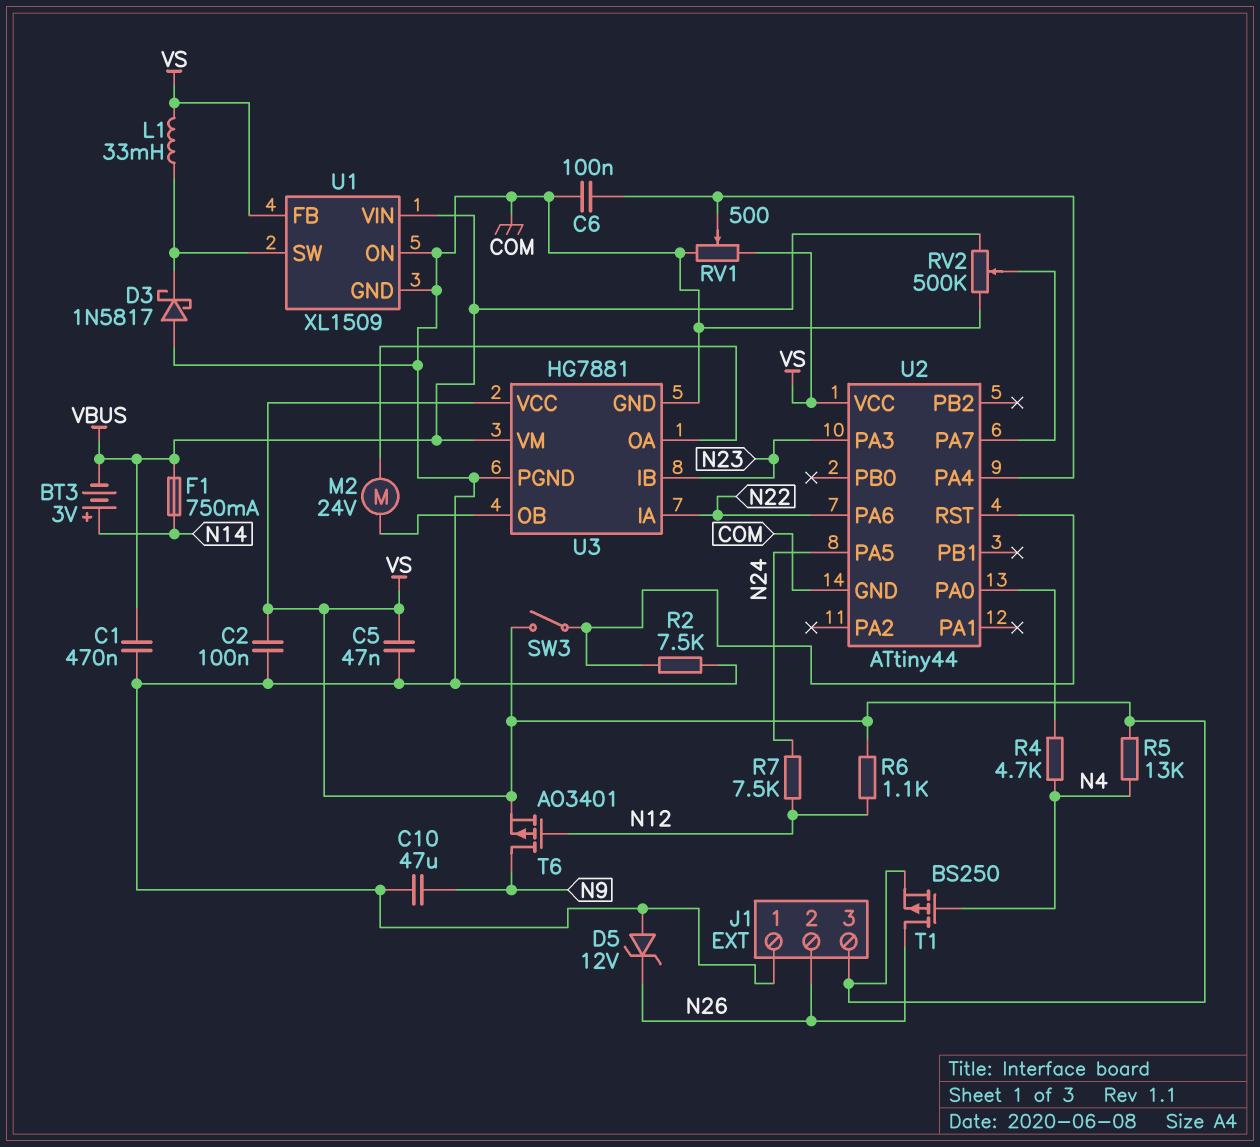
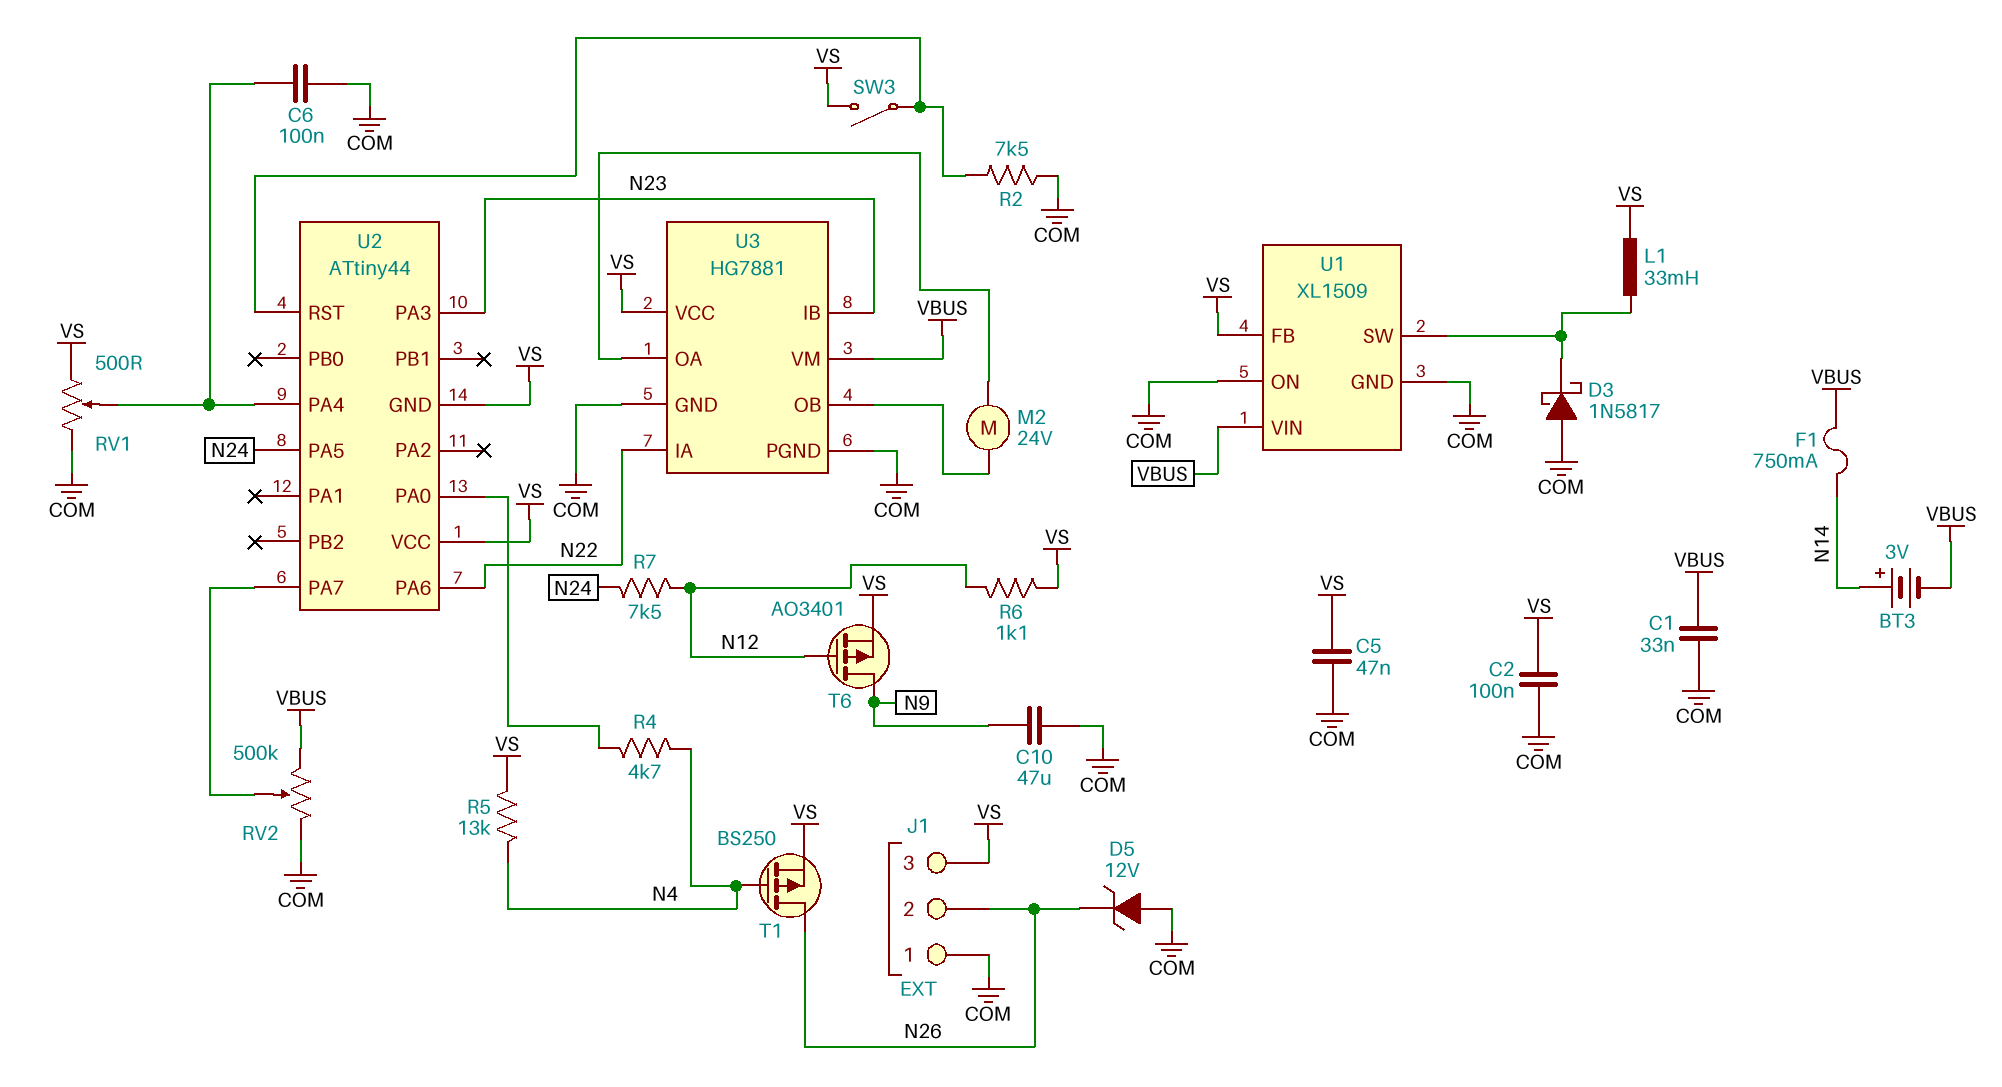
C1: 470nF (COM, VBUS) -> 33nF (COM, VBUS)
U2 pin GND: COM -> VS

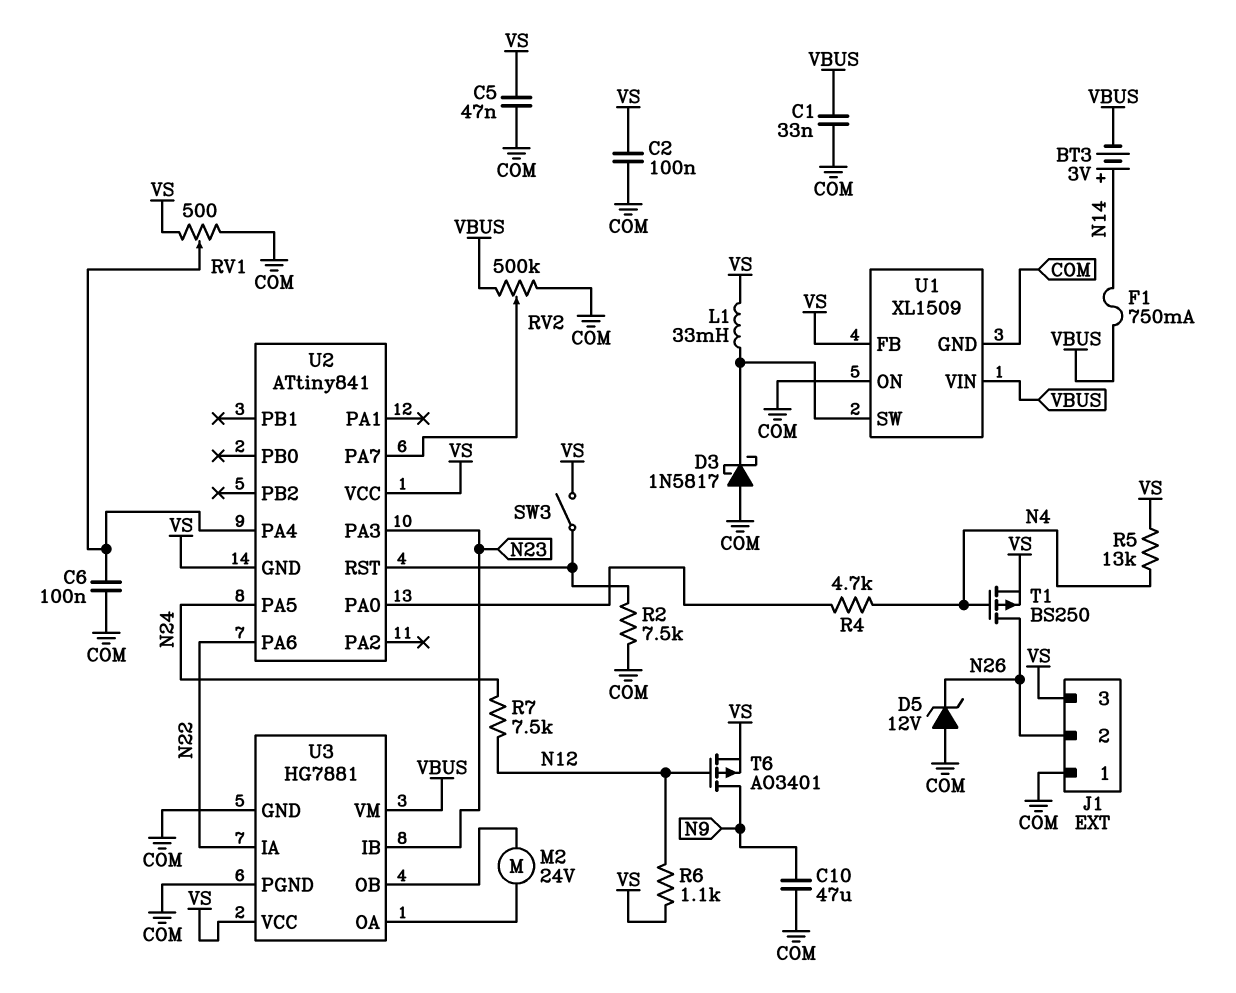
U2: ATtiny44 -> ATtiny841

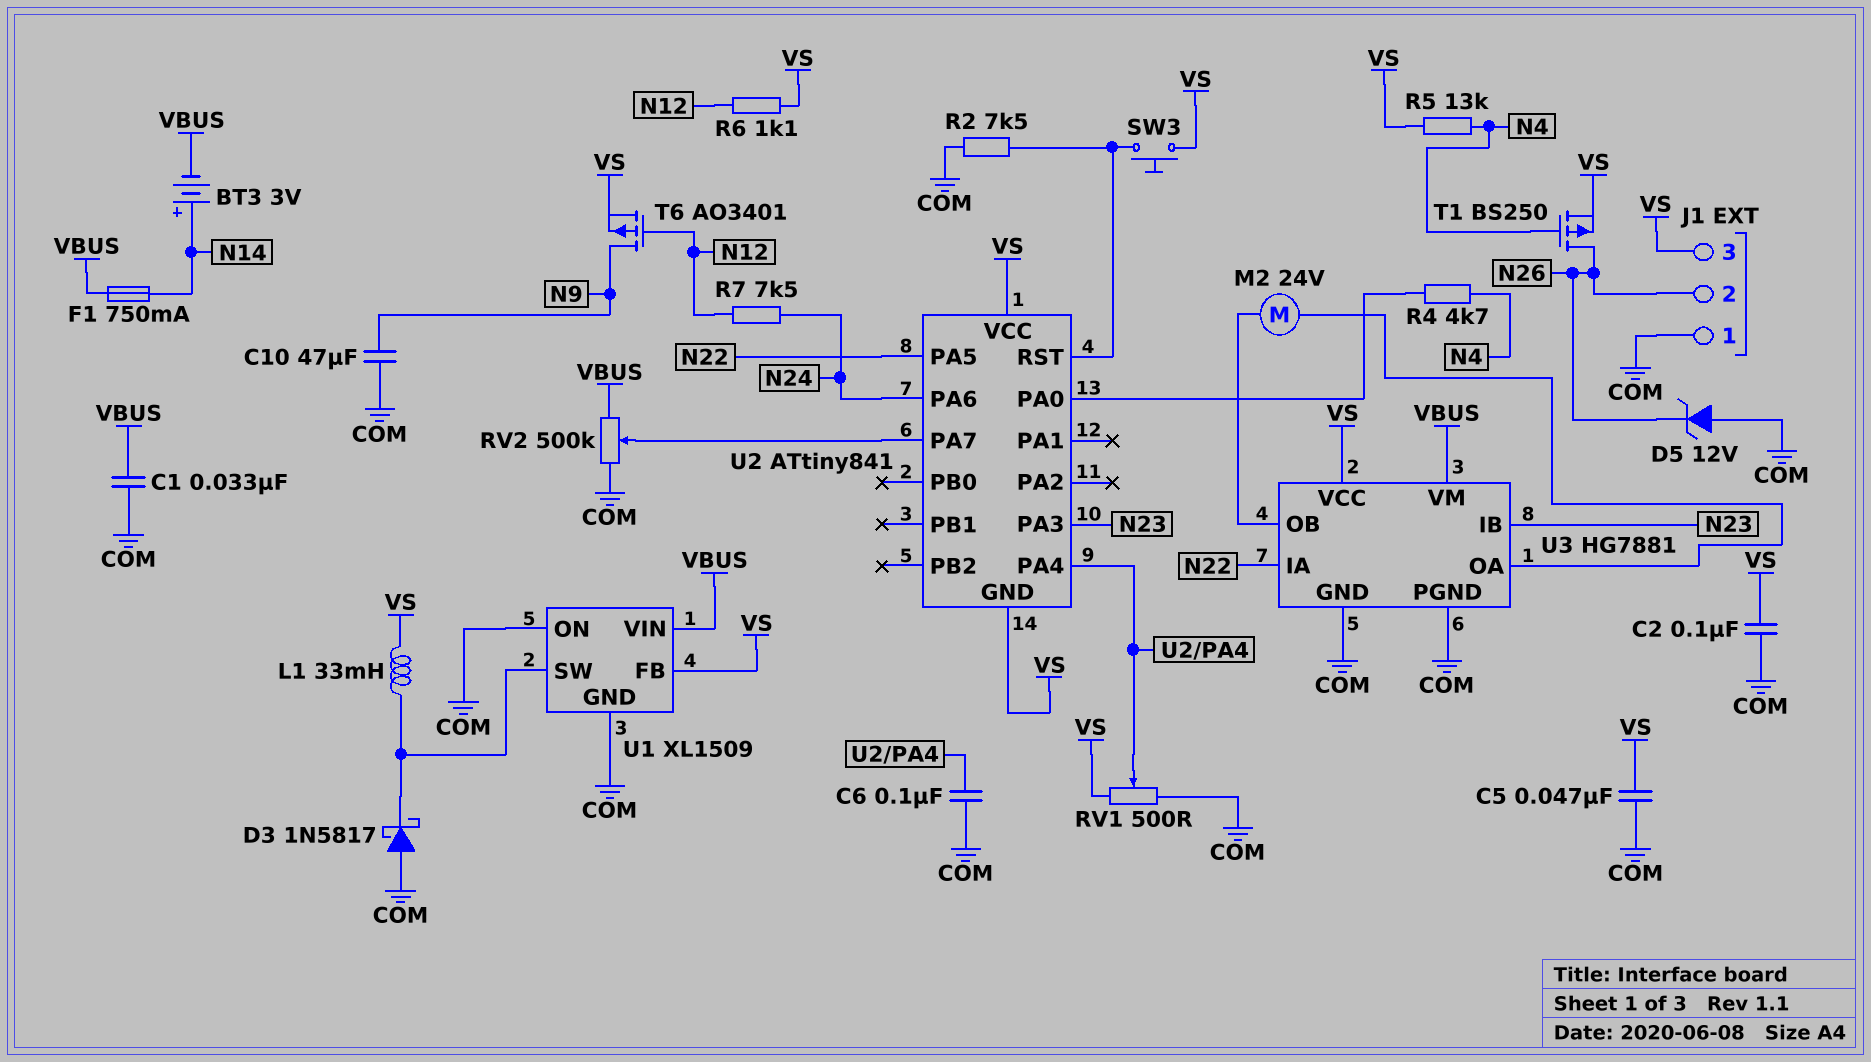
SW3: switch (U2/RST, VS) -> button (U2/RST, VS)
U2 pin PA5: N24 -> N22
U2 pin PA6: N22 -> N24

